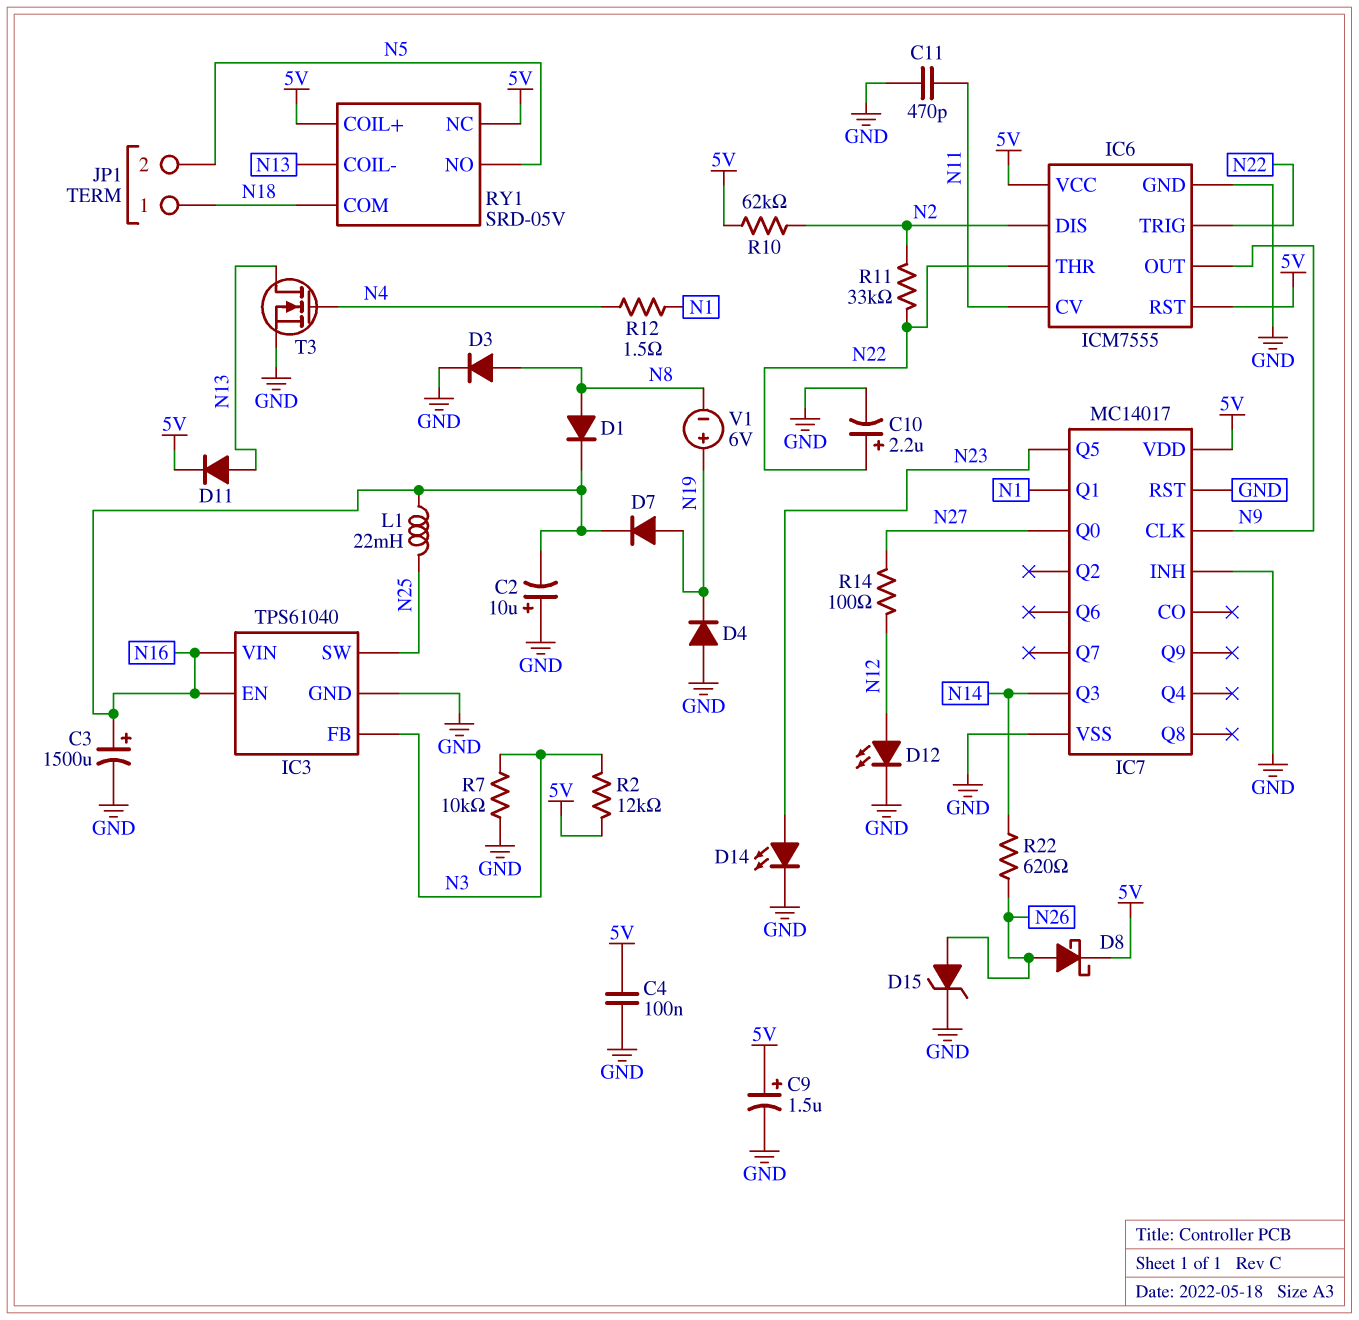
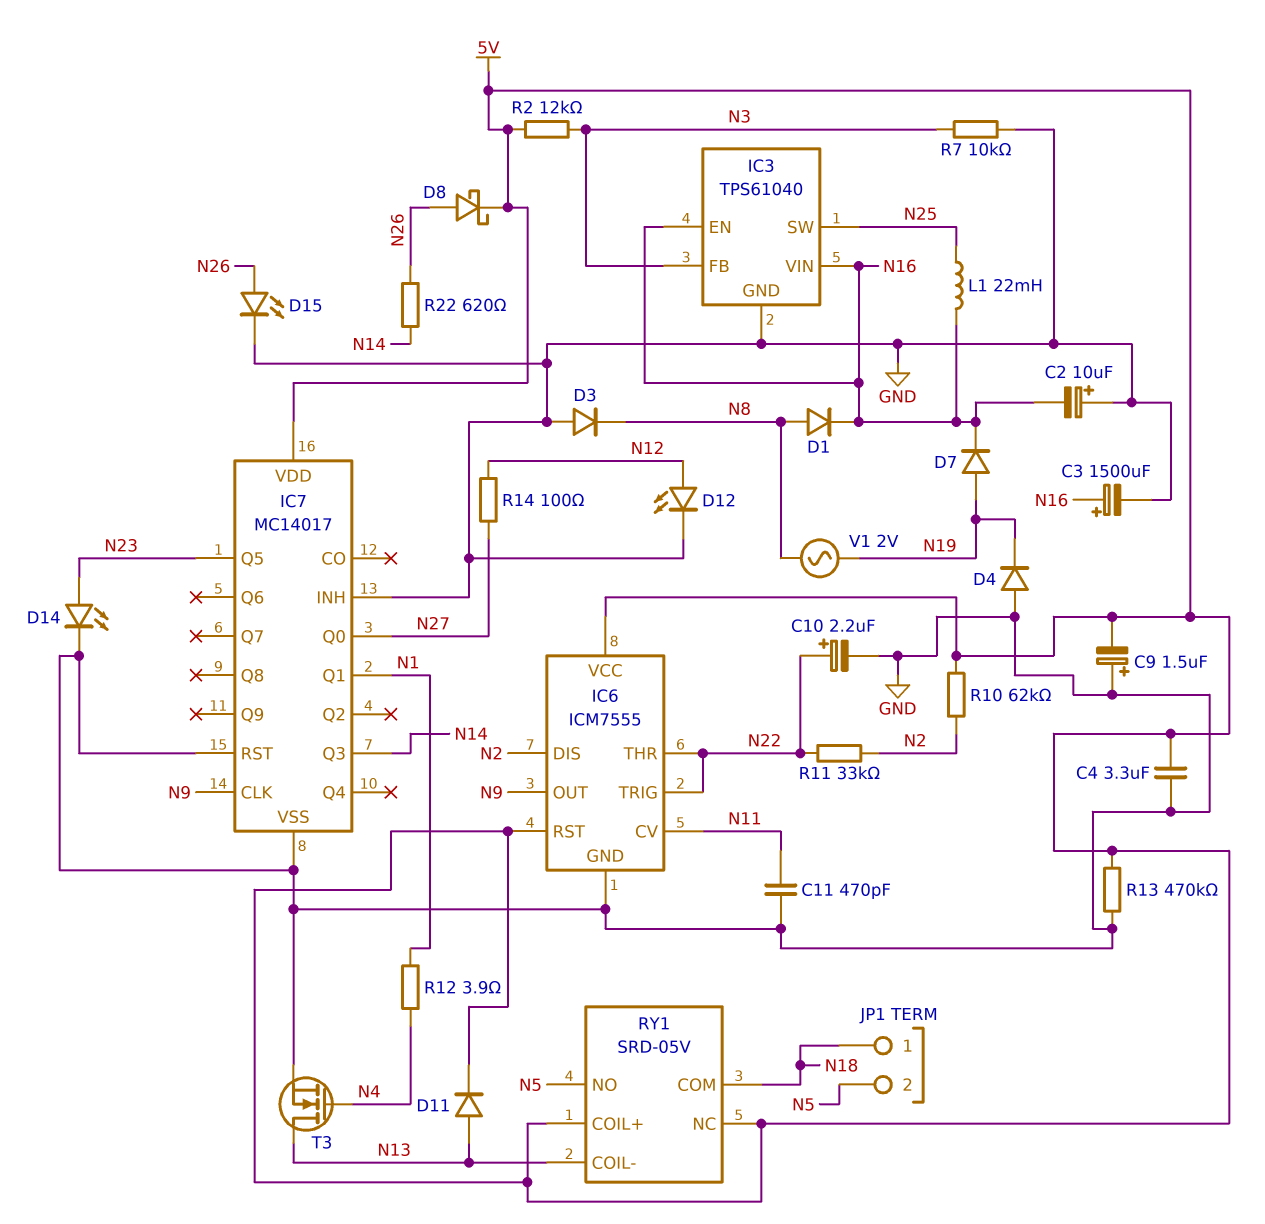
C4: 100nF (5V, GND) -> 3.3uF (5V, GND)
C9: 1.5uF (plus 5V, minus GND) -> 1.5uF (plus GND, minus 5V)
D3: diode (A N8, K GND) -> diode (A GND, K N8)
D15: zener (A N26, K GND) -> LED (A N26, K GND)
R12: 1.5 (N1, N4) -> 3.9 (N1, N4)
R13: none -> 470k (5V, GND)
V1: 6V (plus N19, minus N8) -> AC 2V (N8, N19)

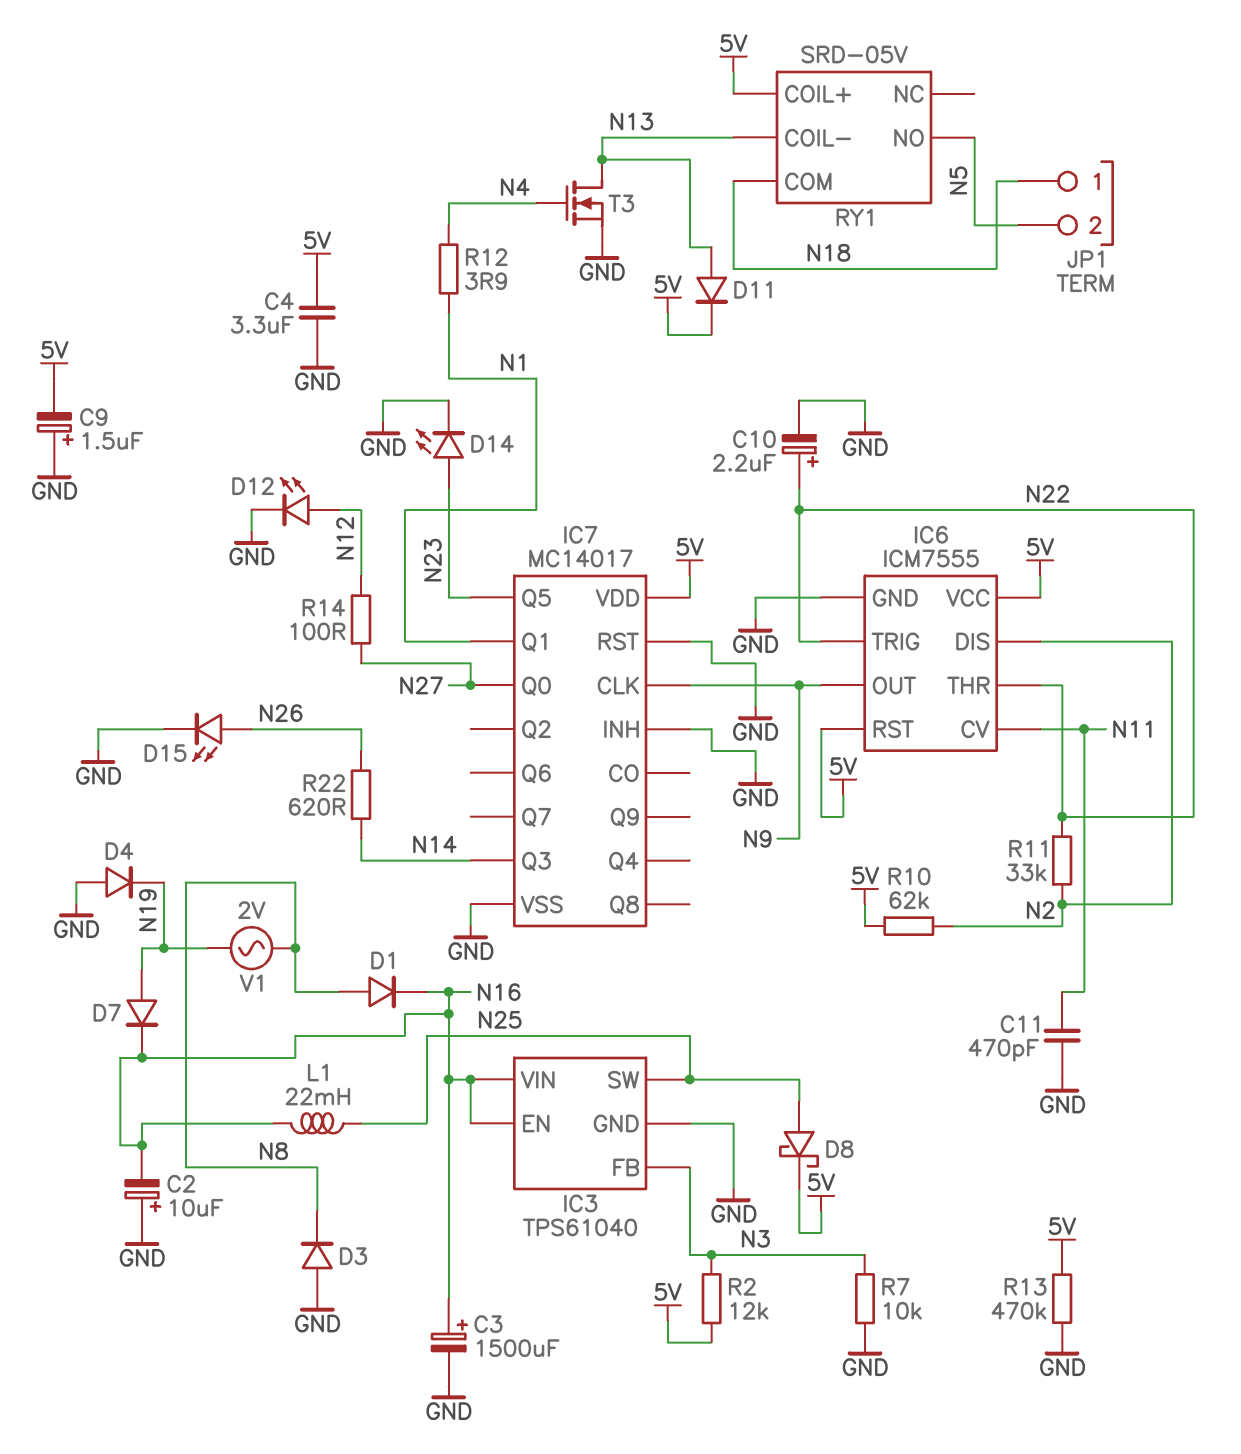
D8: schottky (A N26, K 5V) -> schottky (A N25, K 5V)
RY1 pin NC: 5V -> none

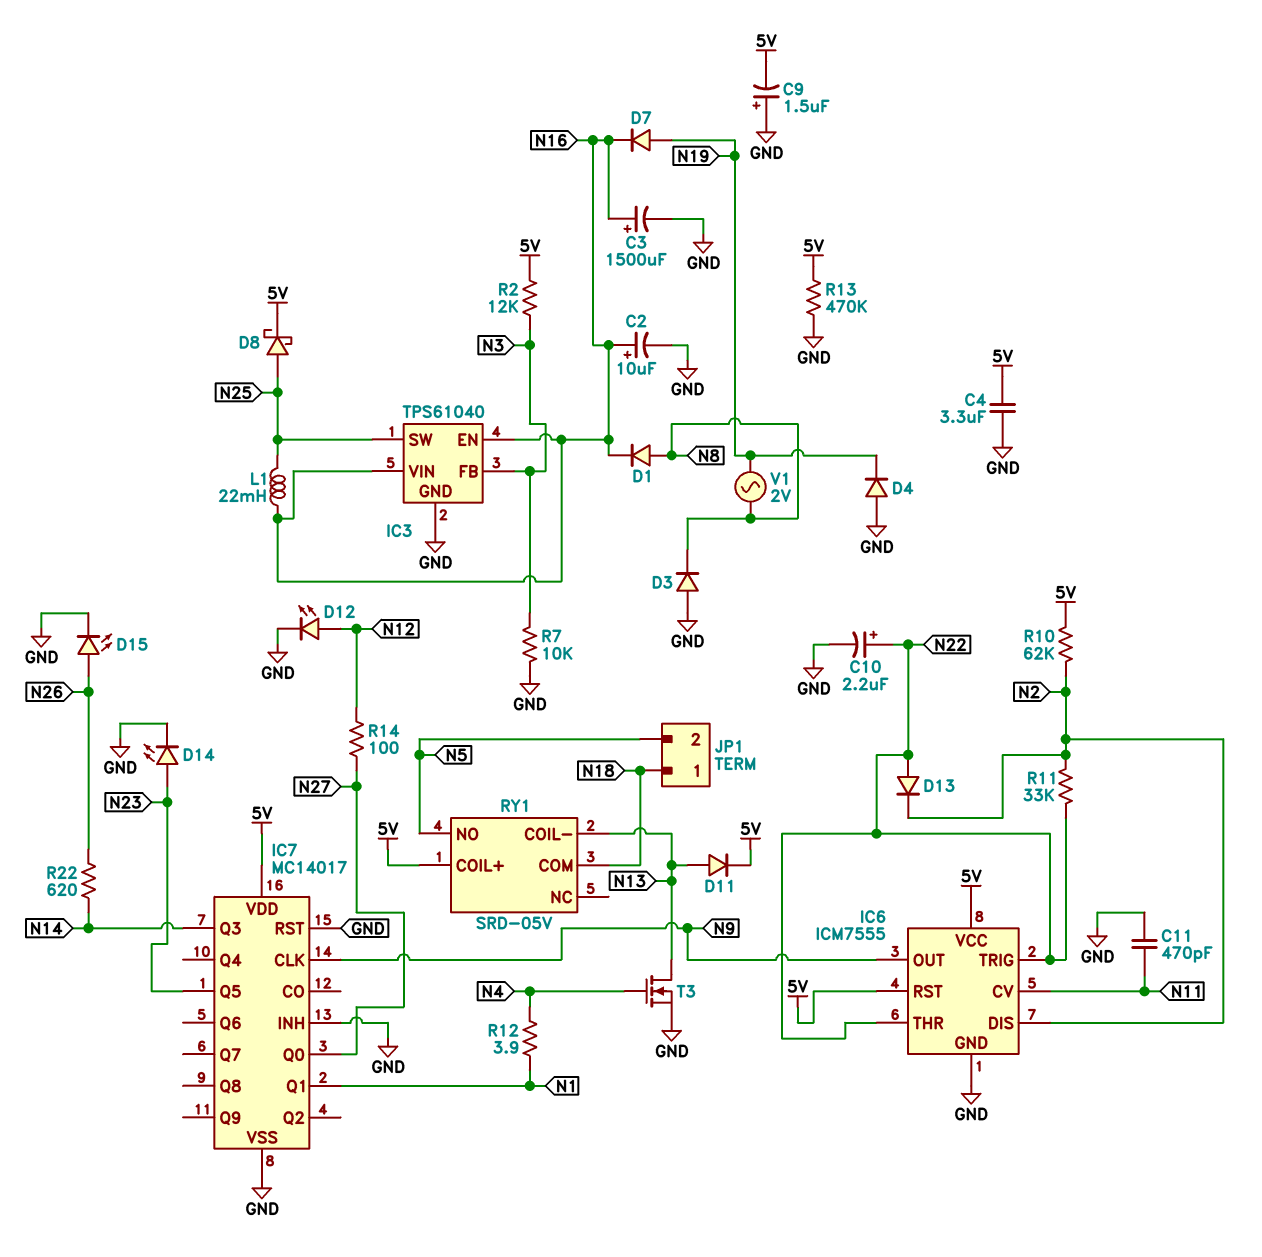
C2: 10uF (plus GND, minus N16) -> 10uF (plus N16, minus GND)
D13: none -> diode (A N22, K N2)

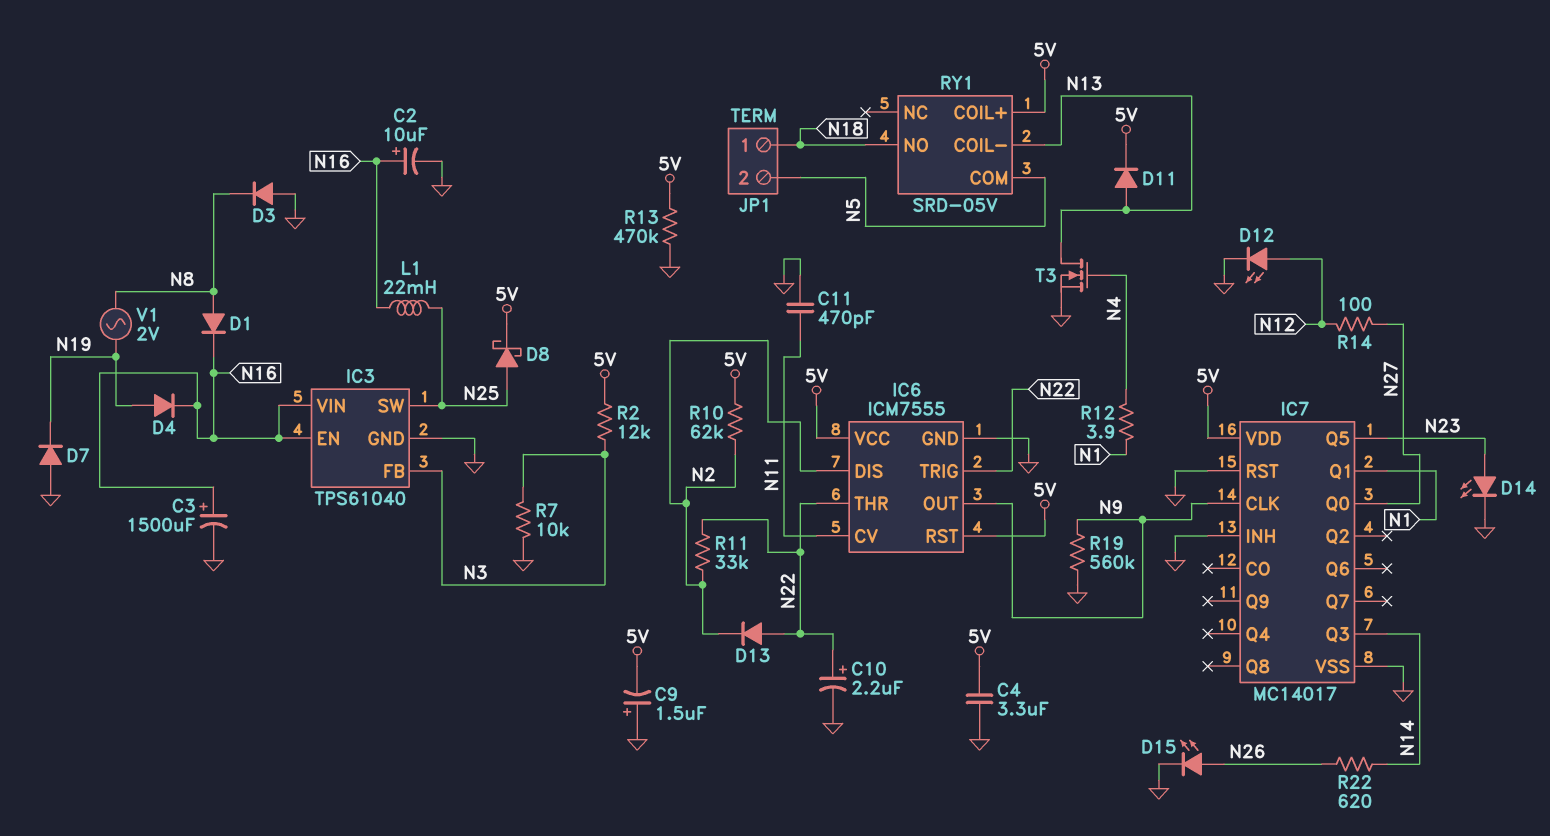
D4: diode (A GND, K N19) -> diode (A N19, K N16)
D7: diode (A N19, K N16) -> diode (A GND, K N19)
R19: none -> 560k (GND, N9)
RY1 pin COM: N18 -> N5
RY1 pin NO: N5 -> N18

